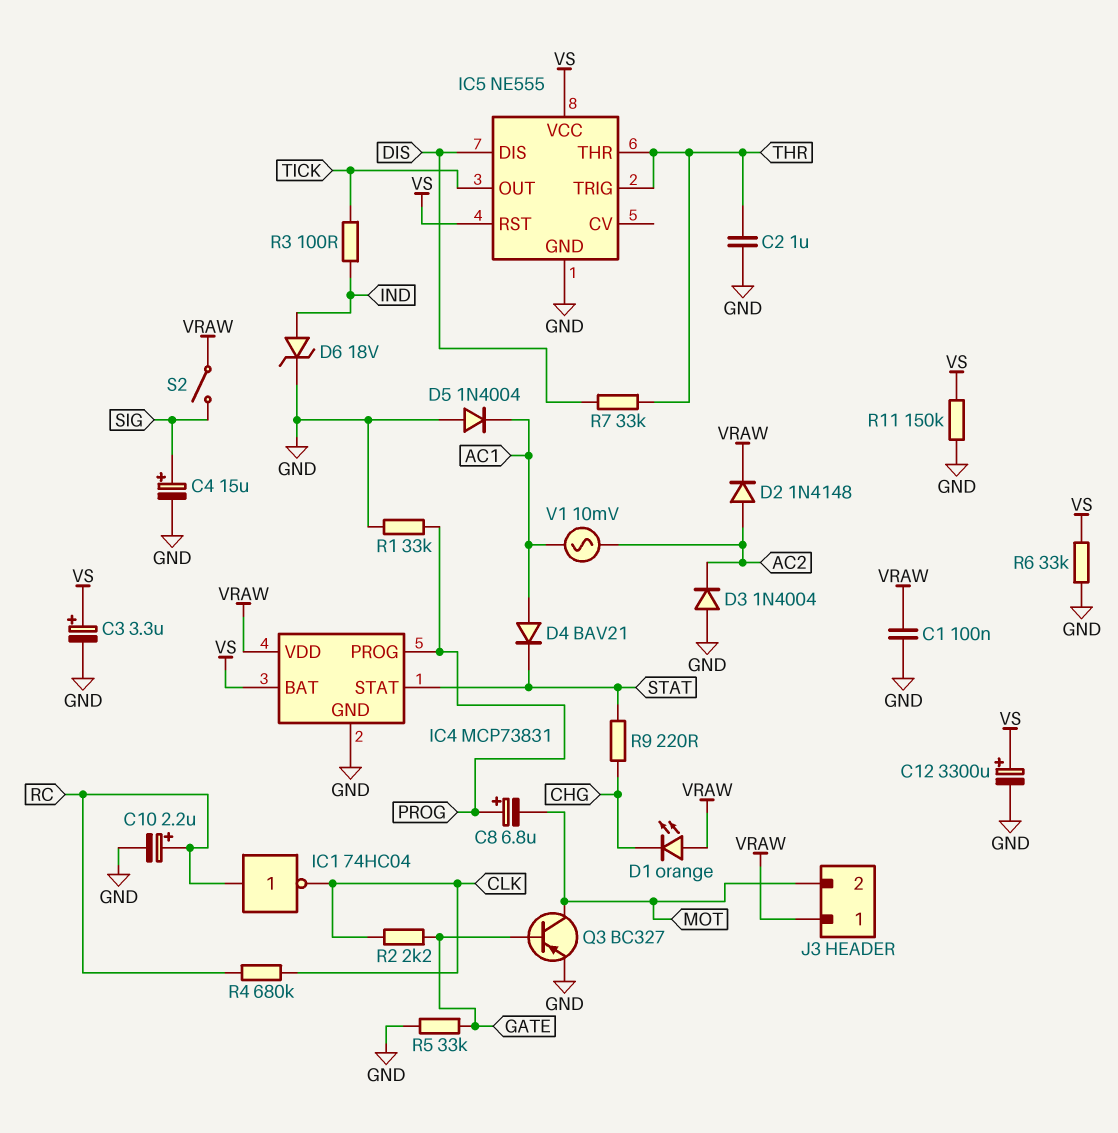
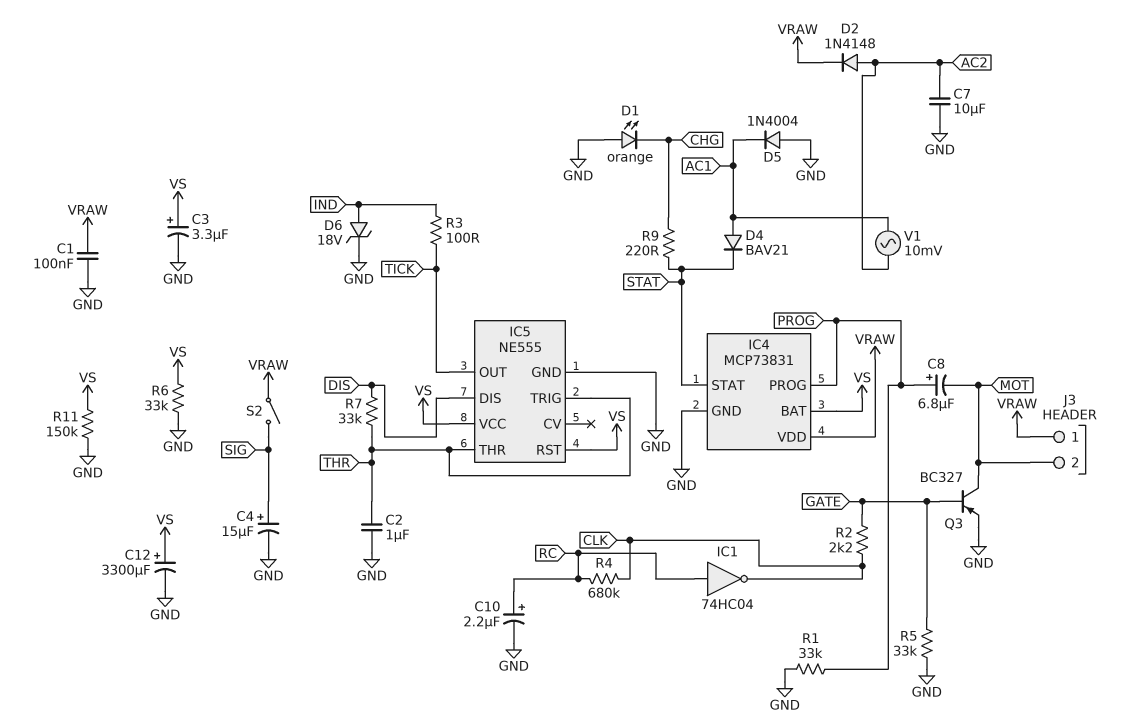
C7: none -> 10uF (AC2, GND)
D1: LED orange (A VRAW, K CHG) -> LED orange (A GND, K CHG)
D3: diode 1N4004 (A GND, K AC2) -> none

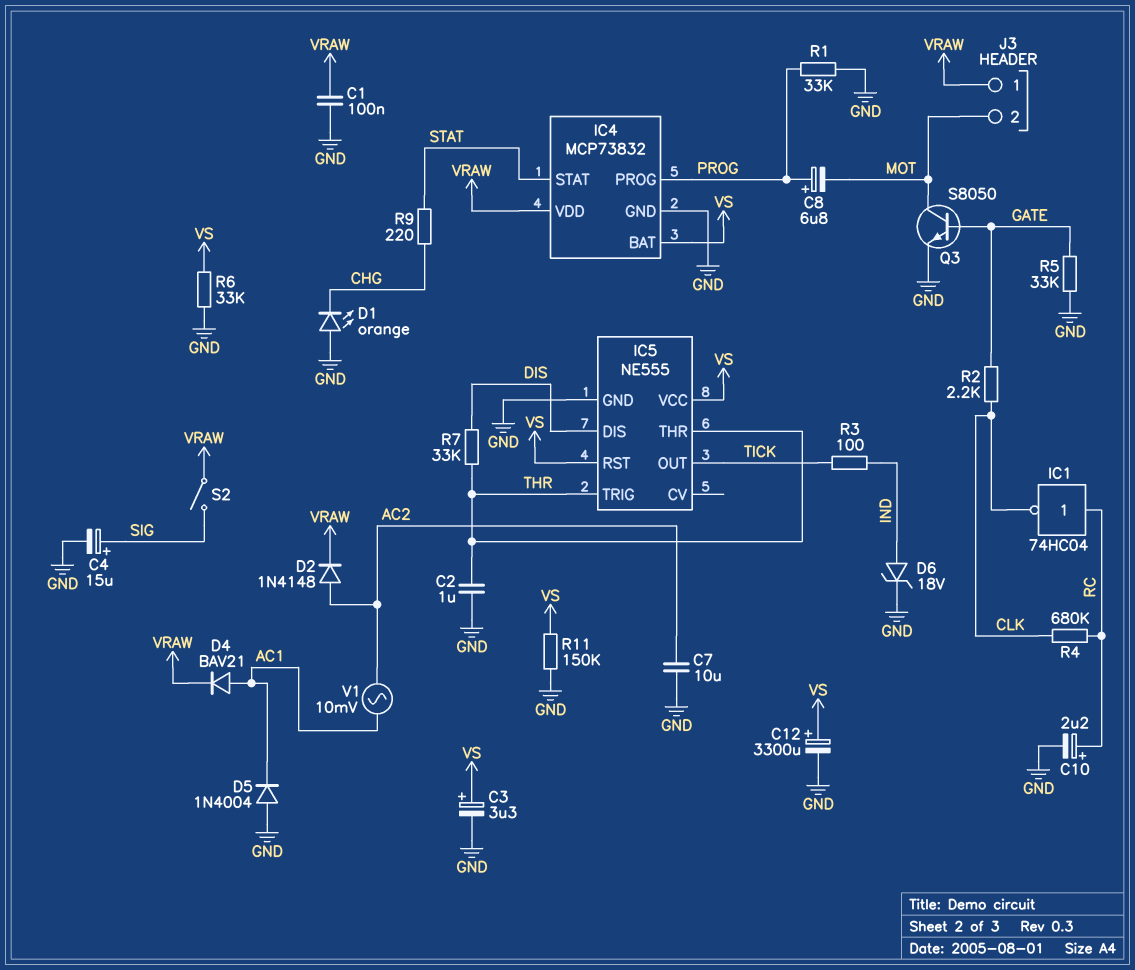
D4: diode BAV21 (A AC1, K STAT) -> diode BAV21 (A AC1, K VRAW)
IC4: MCP73831 -> MCP73832
Q3: PNP BC327 (B GATE, C MOT, E GND) -> NPN S8050 (B GATE, C MOT, E GND)

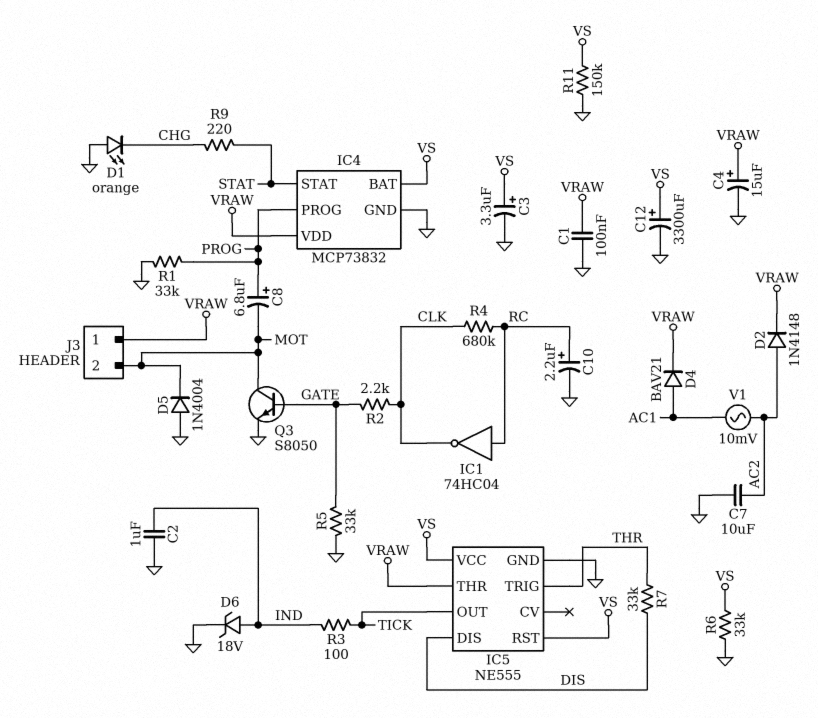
C2: 1uF (GND, THR) -> 1uF (GND, IND)
C4: 15uF (plus SIG, minus GND) -> 15uF (plus VRAW, minus GND)
D5: diode 1N4004 (A GND, K AC1) -> diode 1N4004 (A GND, K MOT)
IC5 pin THR: THR -> VRAW
S2: switch (SIG, VRAW) -> none

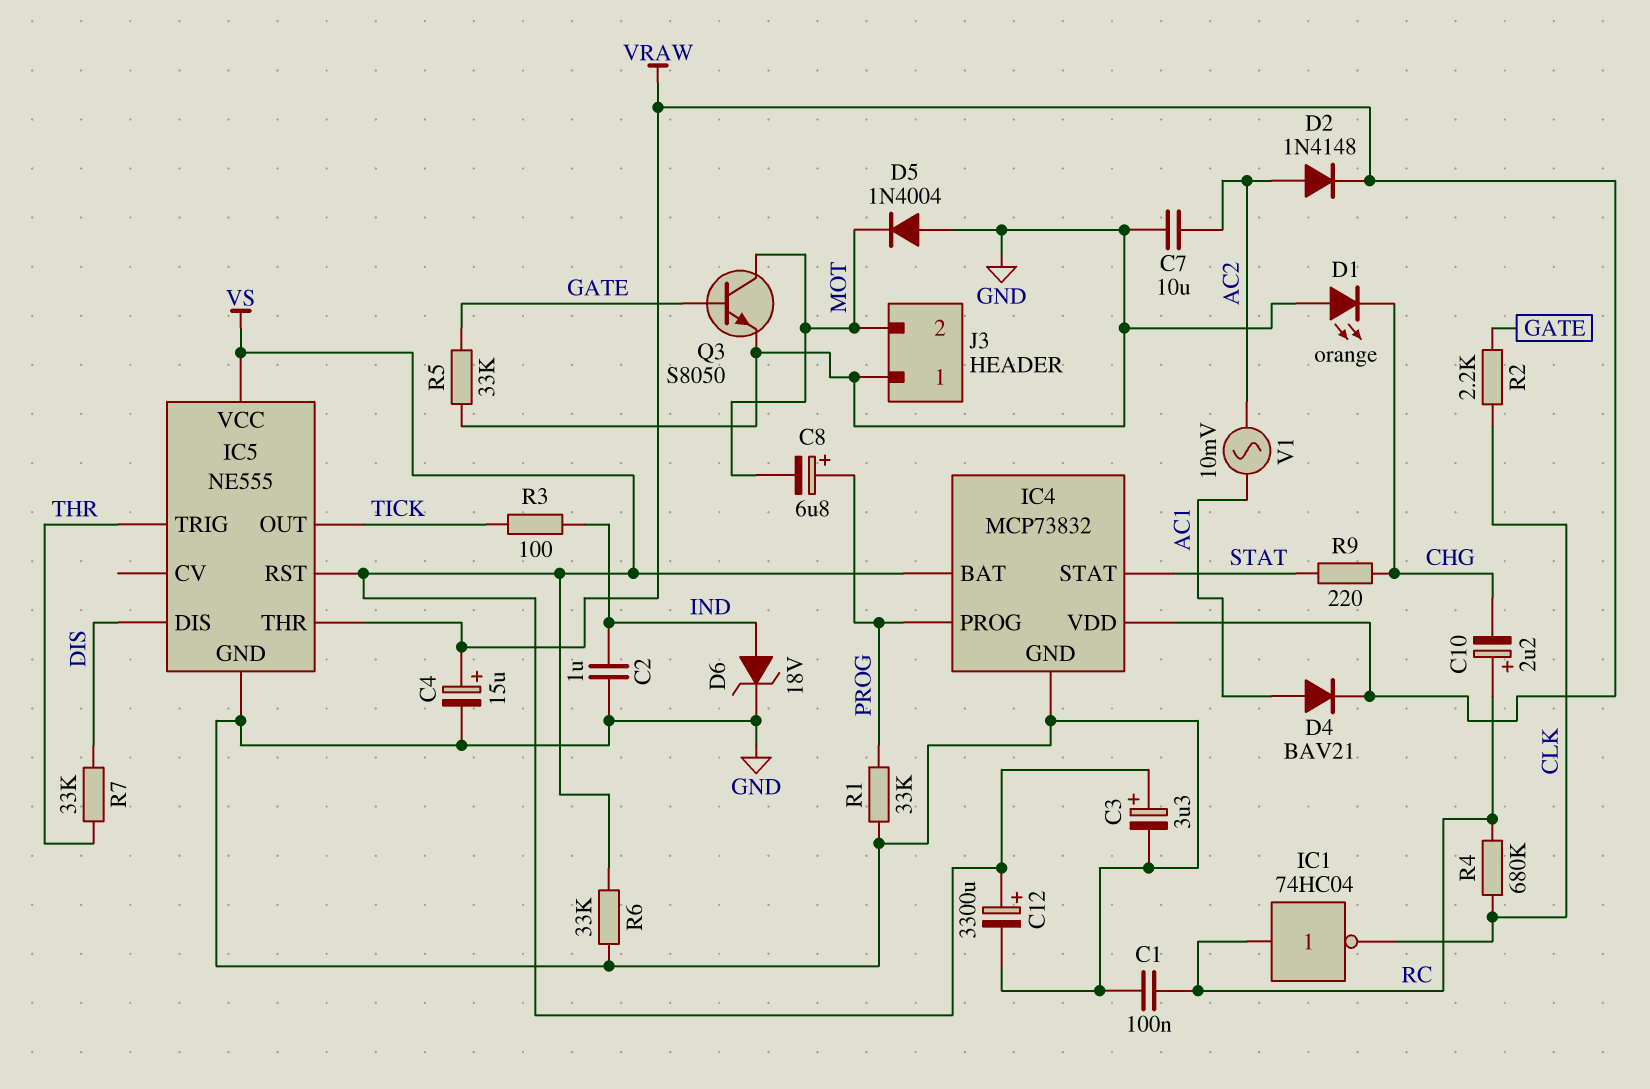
C1: 100nF (GND, VRAW) -> 100nF (GND, RC)
C10: 2.2uF (plus RC, minus GND) -> 2.2uF (plus RC, minus CHG)
J3 pin 1: VRAW -> GND
R11: 150k (GND, VS) -> none

